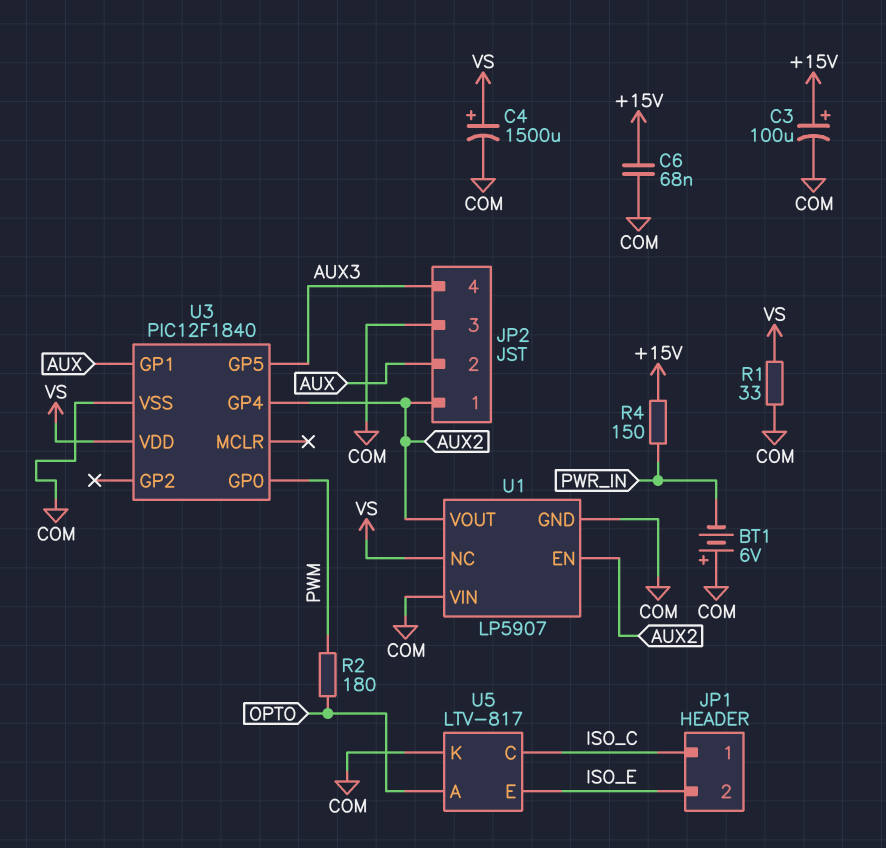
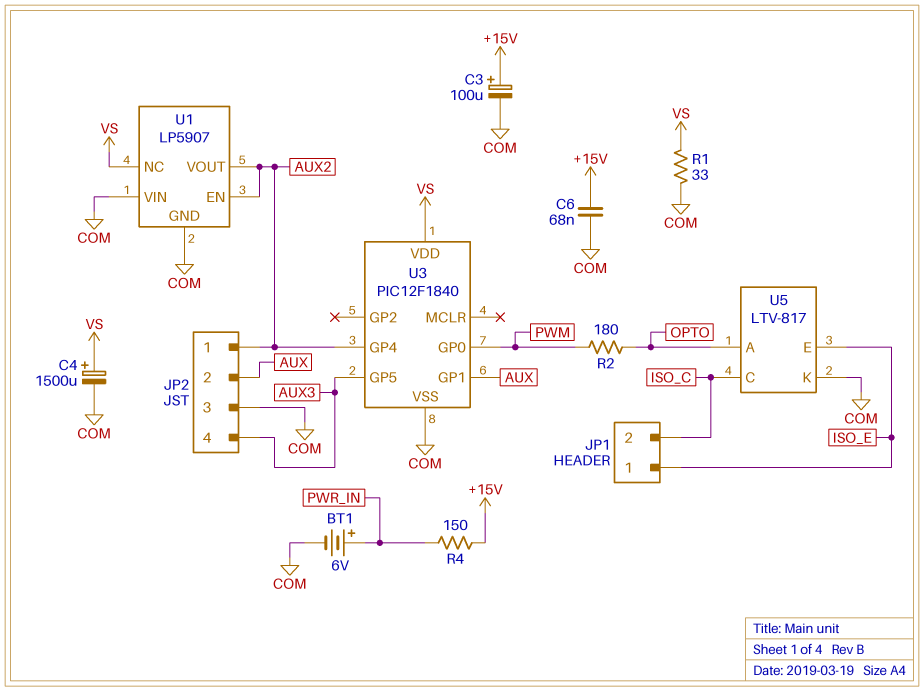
BT1: 6V (plus COM, minus PWR_IN) -> 6V (plus PWR_IN, minus COM)
JP1 pin 1: ISO_C -> ISO_E
JP1 pin 2: ISO_E -> ISO_C

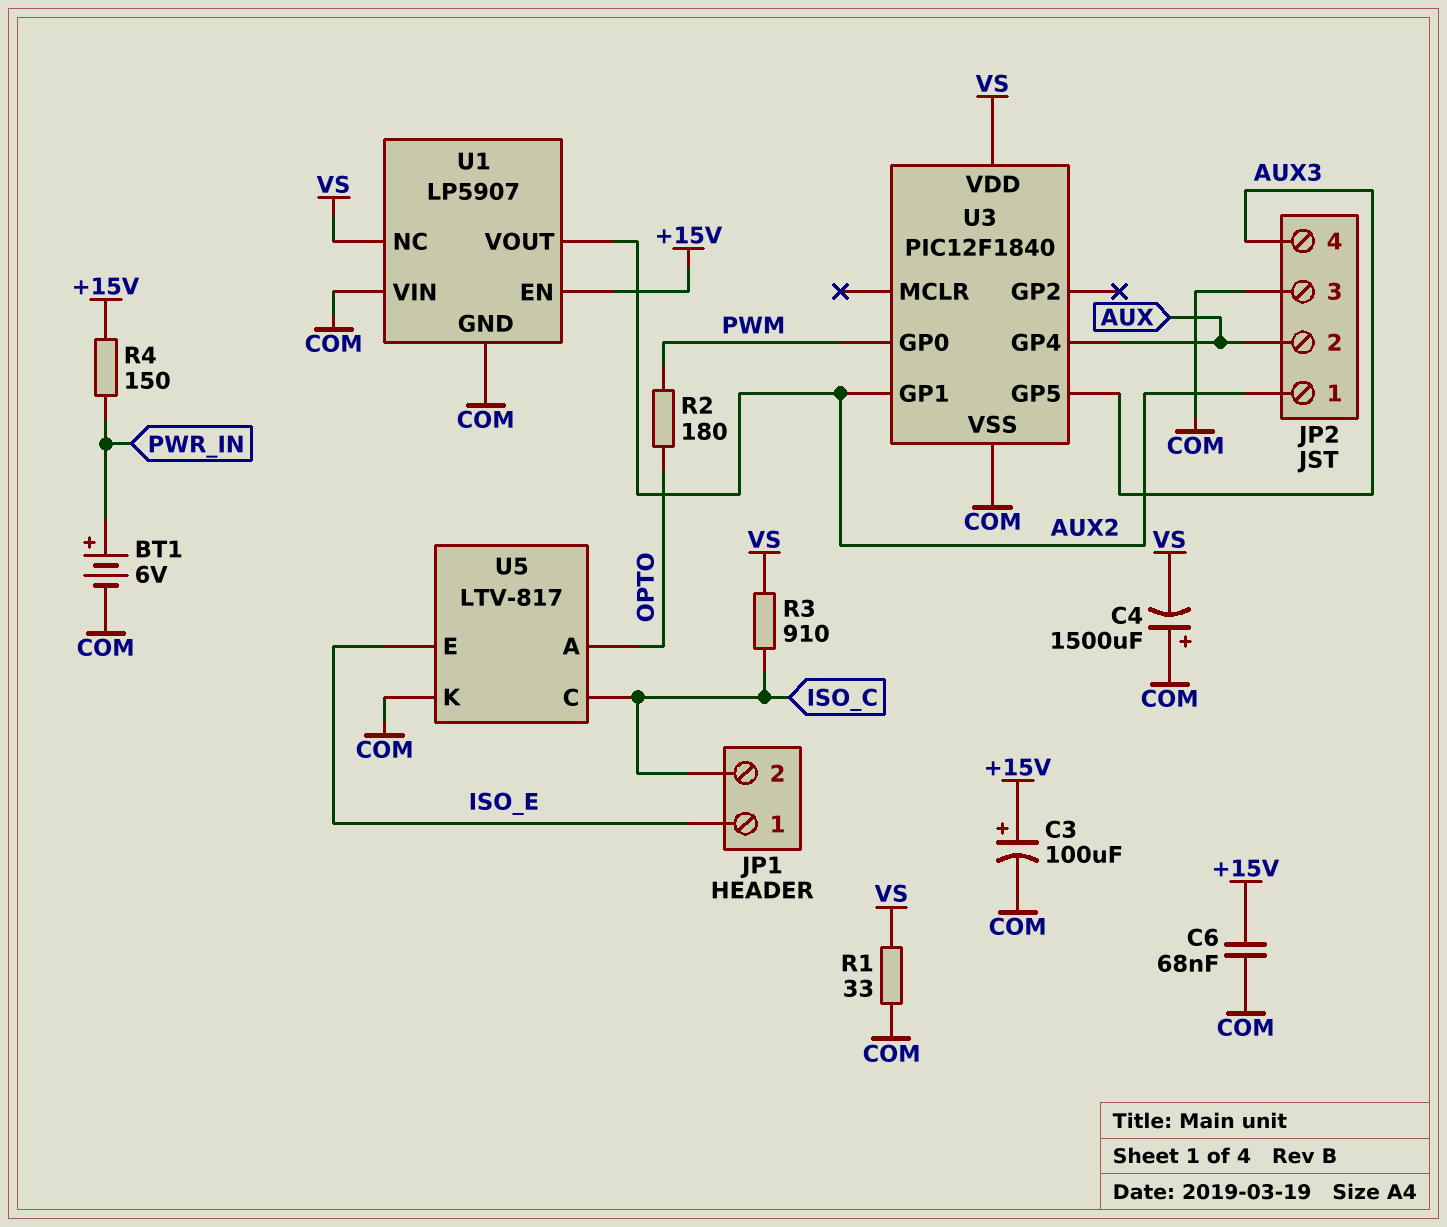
C4: 1500uF (plus VS, minus COM) -> 1500uF (plus COM, minus VS)
R3: none -> 910 (ISO_C, VS)
U1 pin EN: AUX2 -> +15V
U3 pin GP1: AUX -> AUX2
U3 pin GP4: AUX2 -> AUX

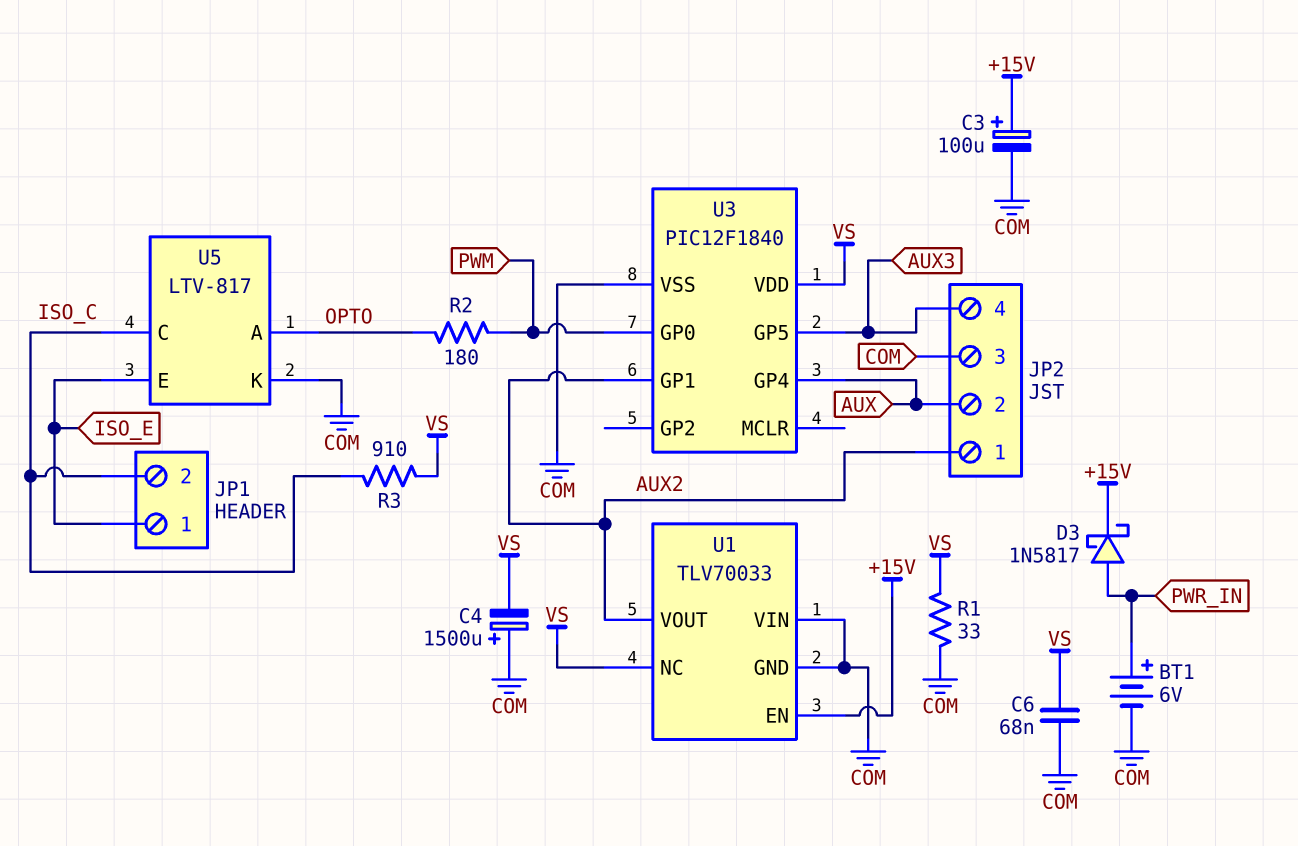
C6: 68nF (+15V, COM) -> 68nF (COM, VS)
D3: none -> schottky 1N5817 (A PWR_IN, K +15V)
R4: 150 (+15V, PWR_IN) -> none
U1: LP5907 -> TLV70033

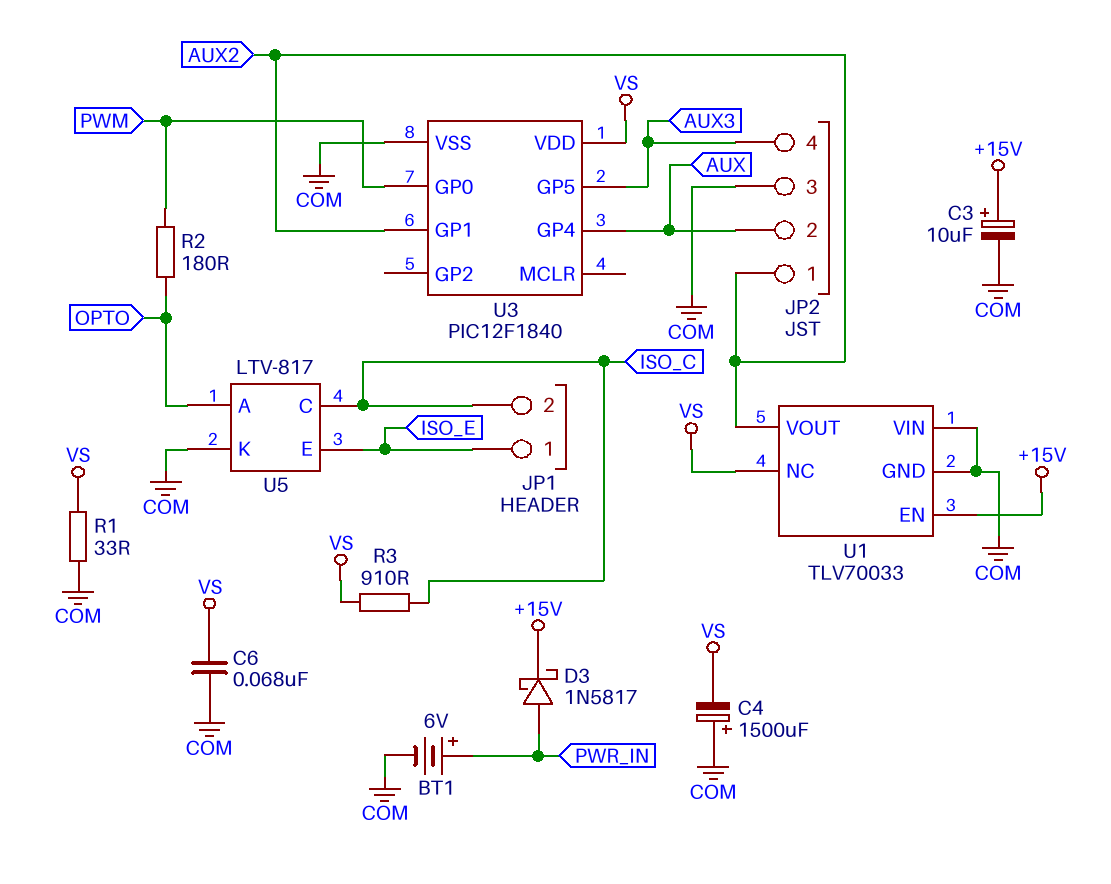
C3: 100uF (plus +15V, minus COM) -> 10uF (plus +15V, minus COM)

